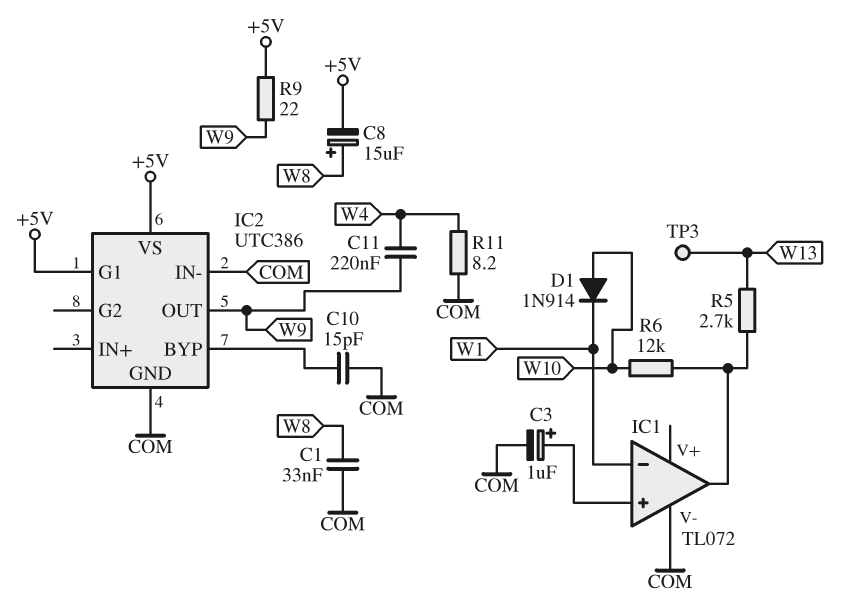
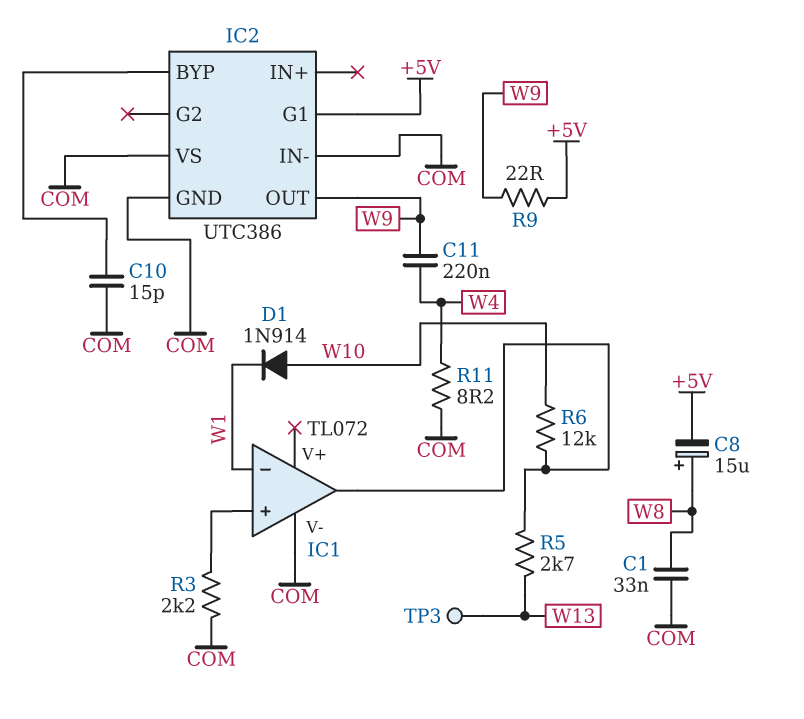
C3: 1uF (plus IC1/in+, minus COM) -> none
IC2 pin VS: +5V -> COM
R3: none -> 2.2k (COM, IC1/in+)

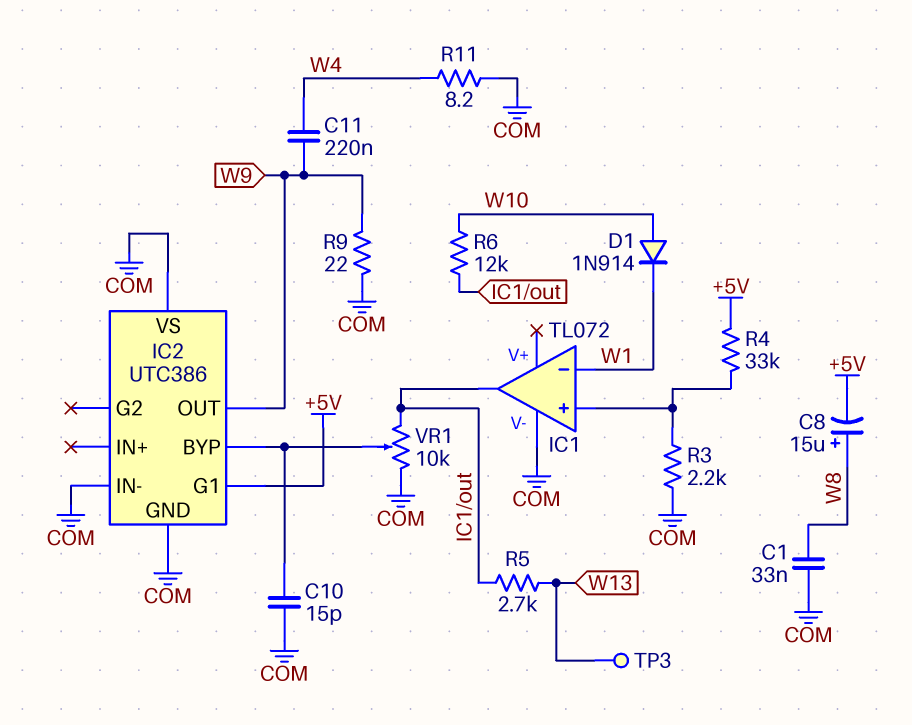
R4: none -> 33k (+5V, IC1/in+)
R9: 22 (+5V, W9) -> 22 (COM, W9)
VR1: none -> 10k (COM, IC1/out, wiper IC2/BYP)

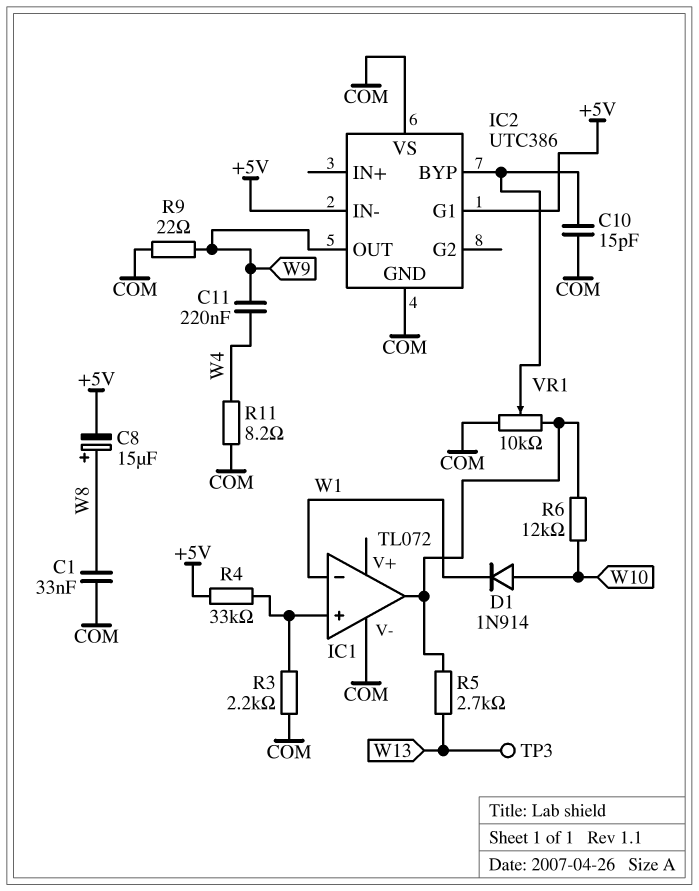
IC2 pin IN-: COM -> +5V

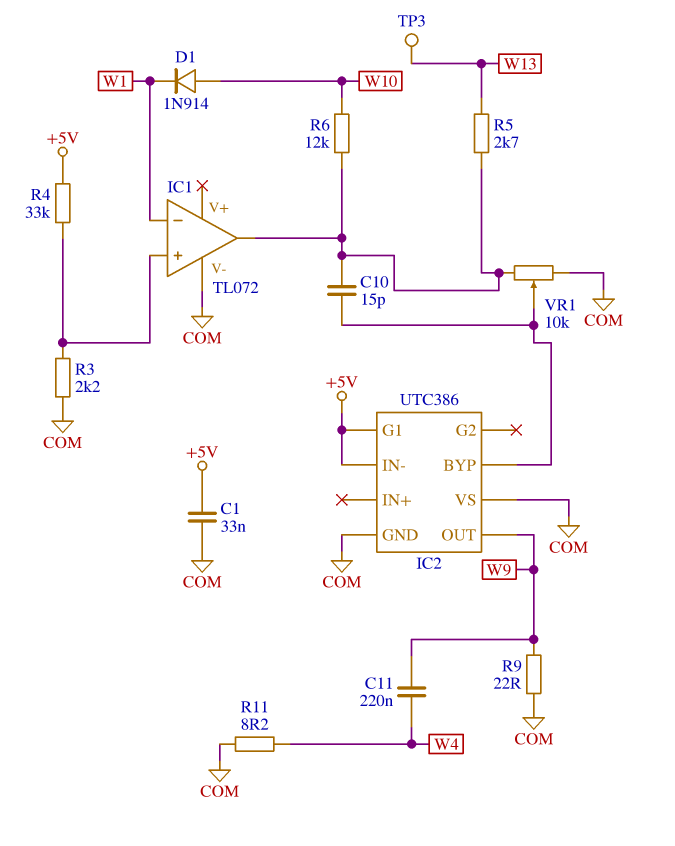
C1: 33nF (COM, W8) -> 33nF (+5V, COM)
C8: 15uF (plus W8, minus +5V) -> none
C10: 15pF (COM, IC2/BYP) -> 15pF (IC1/out, IC2/BYP)

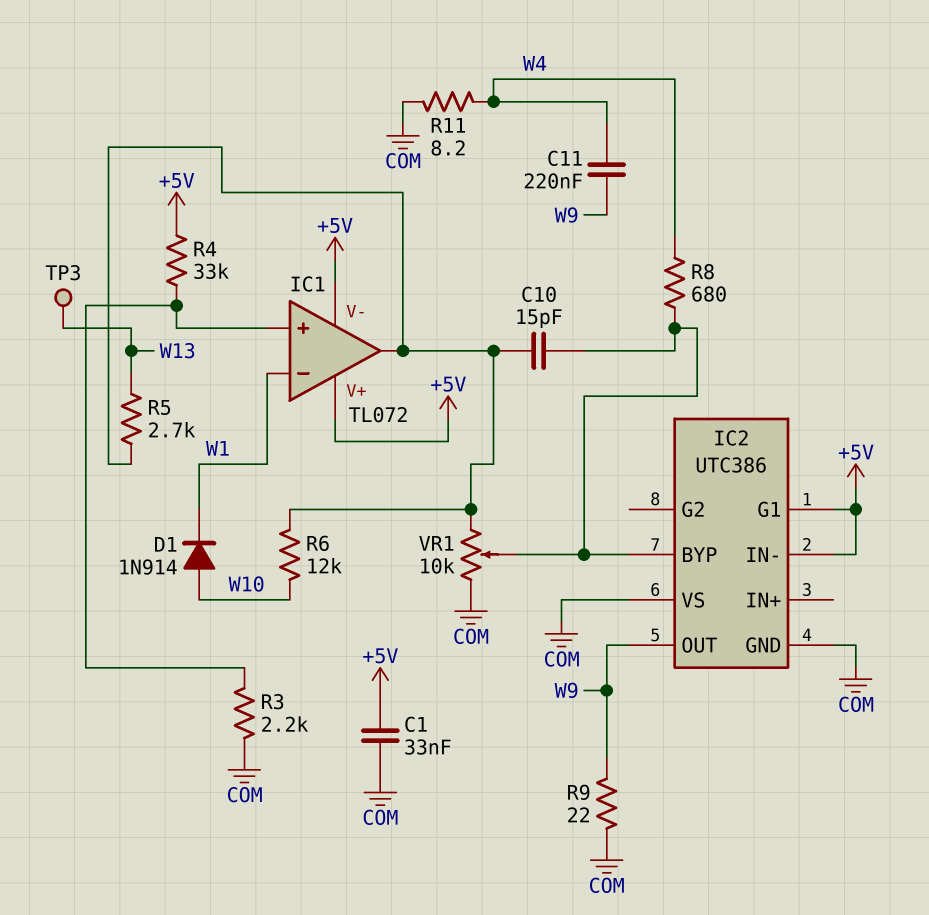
IC1 pin V+: none -> +5V
IC1 pin V-: COM -> +5V
R8: none -> 680 (IC2/BYP, W4)

